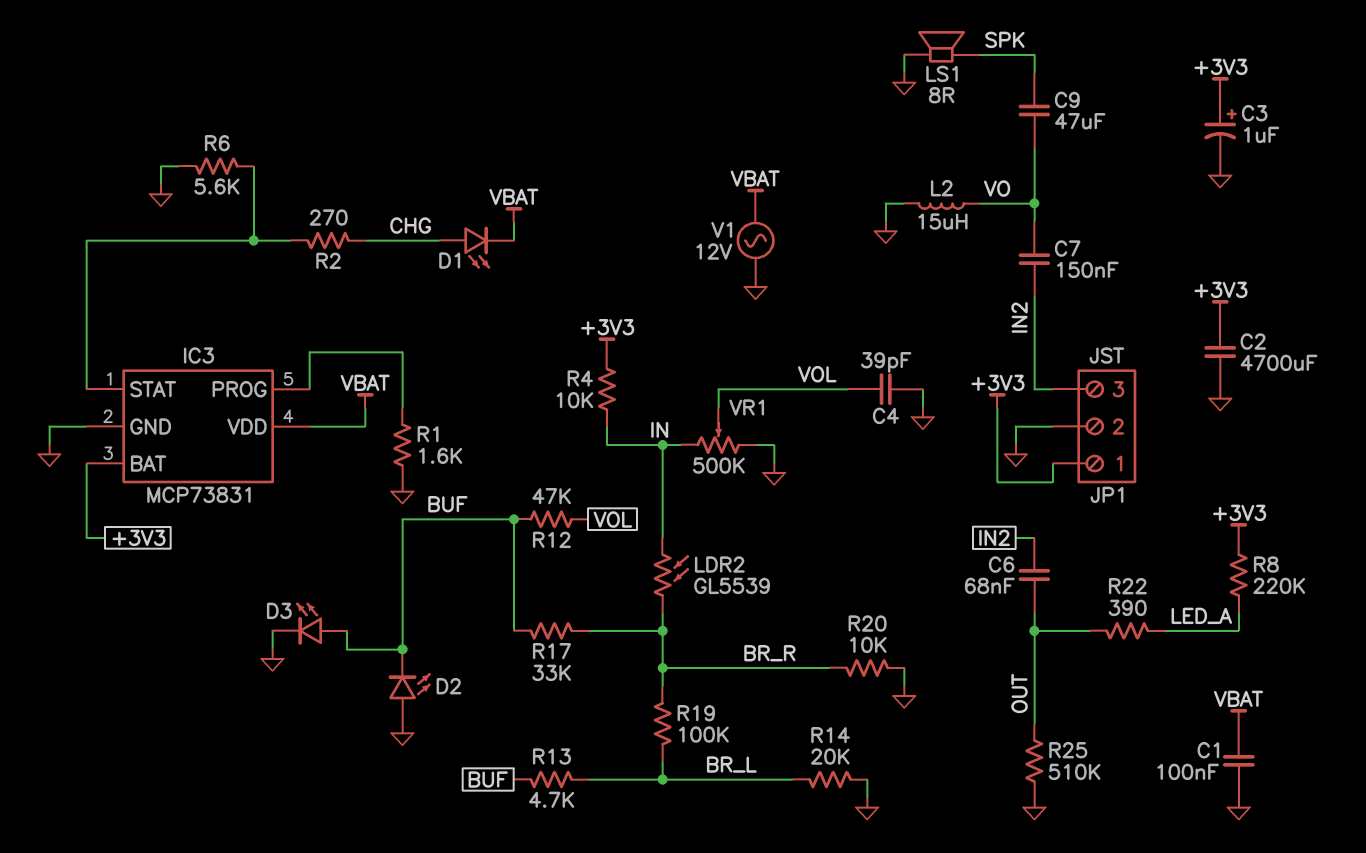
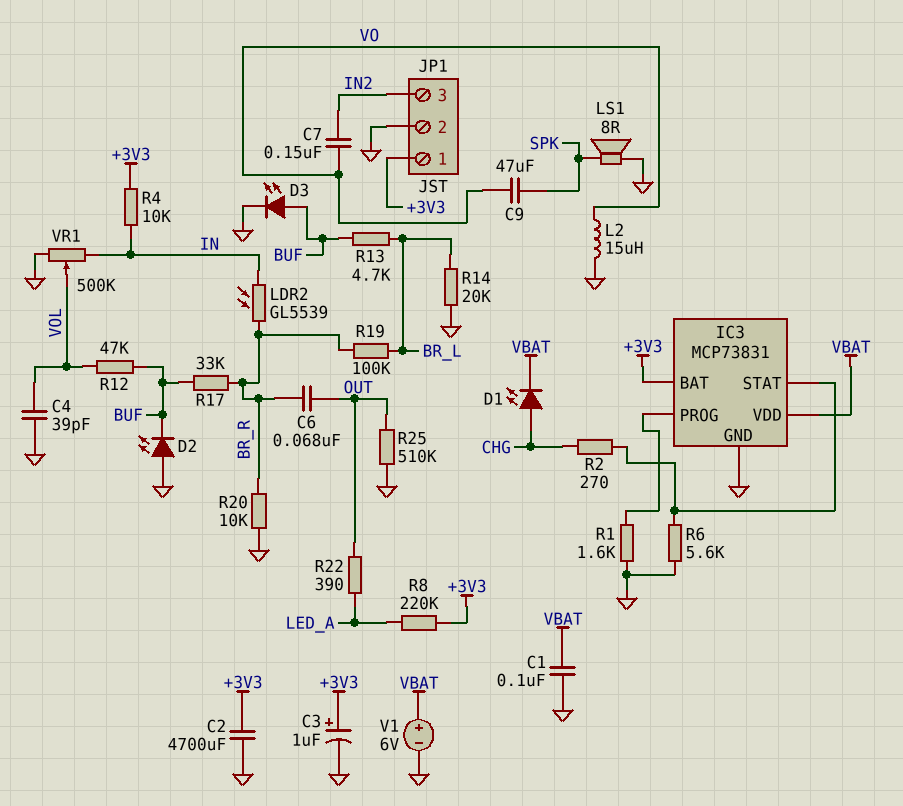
C6: 68nF (IN2, OUT) -> 68nF (BR_R, OUT)
V1: AC 12V (GND, VBAT) -> 6V (plus VBAT, minus GND)

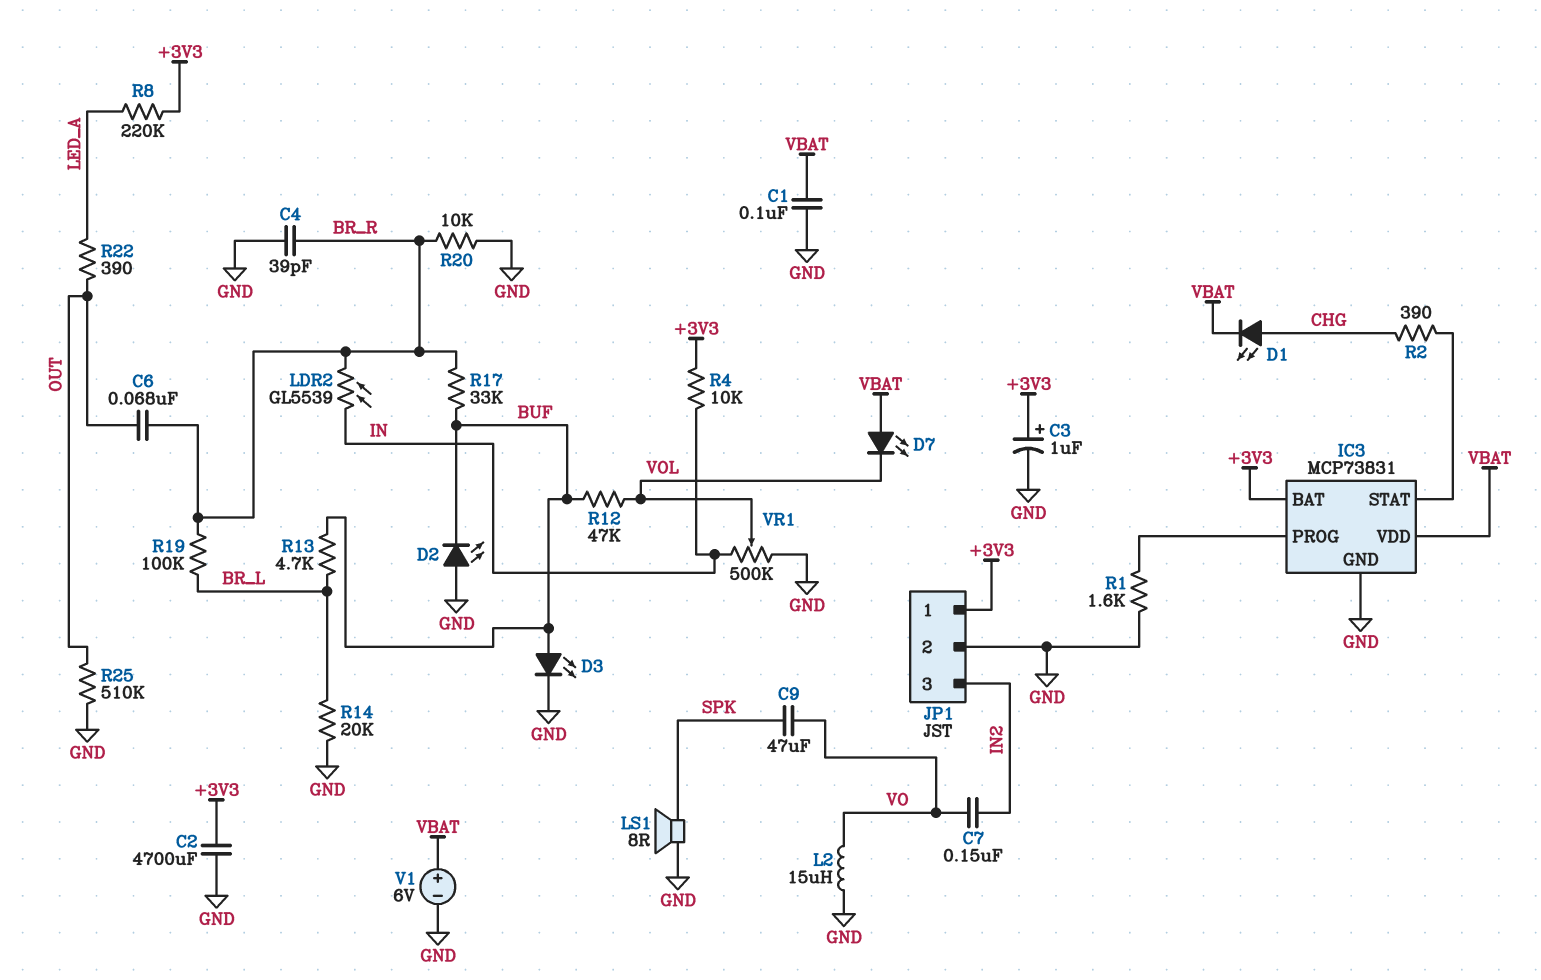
C4: 39pF (GND, VOL) -> 39pF (BR_R, GND)
D7: none -> LED (A VBAT, K VOL)
R2: 270 (CHG, IC3/STAT) -> 390 (CHG, IC3/STAT)
R6: 5.6k (GND, IC3/STAT) -> none

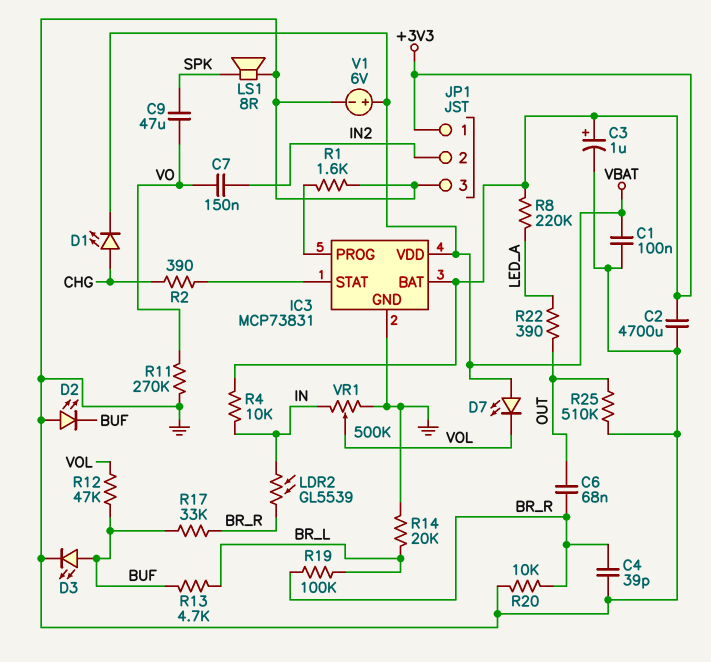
JP1 pin 2: GND -> IN2
JP1 pin 3: IN2 -> GND
L2: 15uH (GND, VO) -> none
R11: none -> 270k (GND, VO)

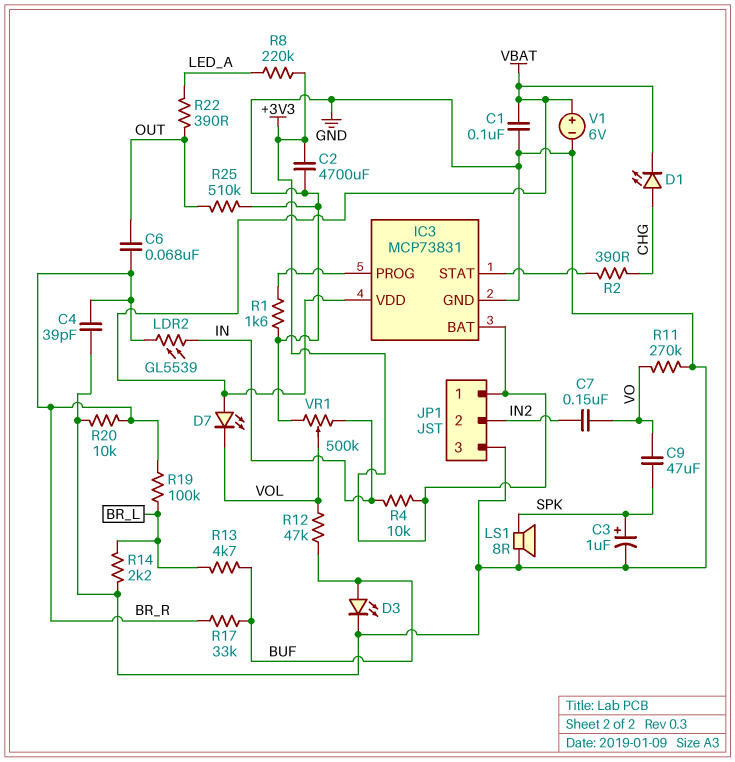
C3: 1uF (plus +3V3, minus GND) -> 1uF (plus SPK, minus GND)
D2: LED (A GND, K BUF) -> none
R14: 20k (BR_L, GND) -> 2.2k (BR_L, GND)

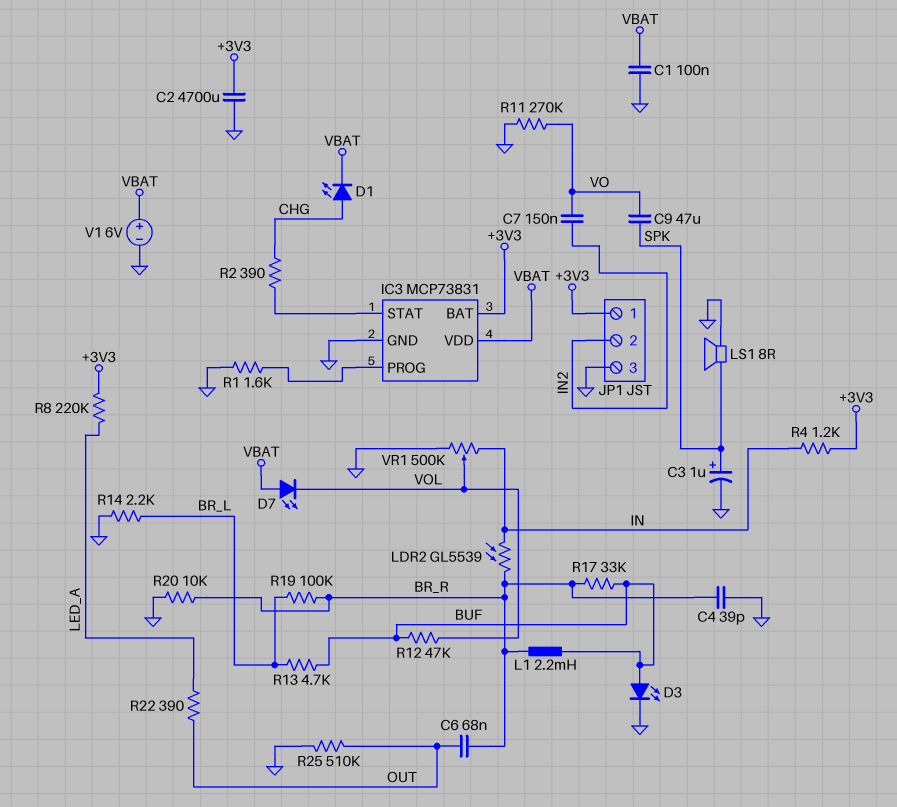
L1: none -> 2.2mH (BR_R, BUF)
R4: 10k (+3V3, IN) -> 1.2k (+3V3, IN)

